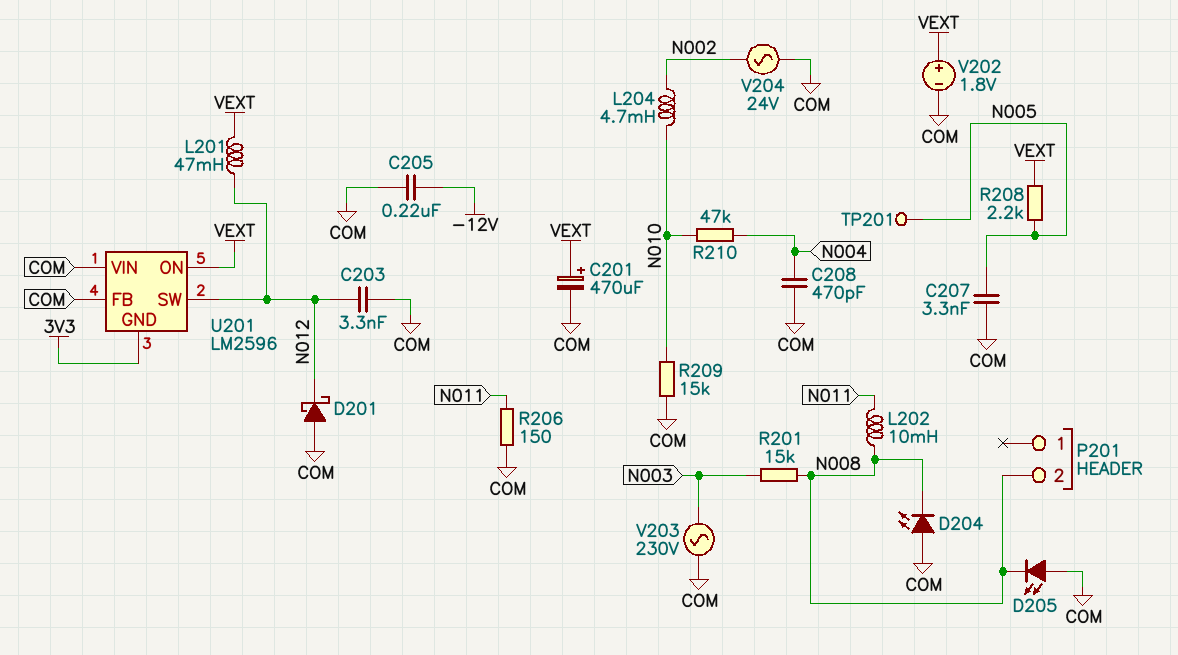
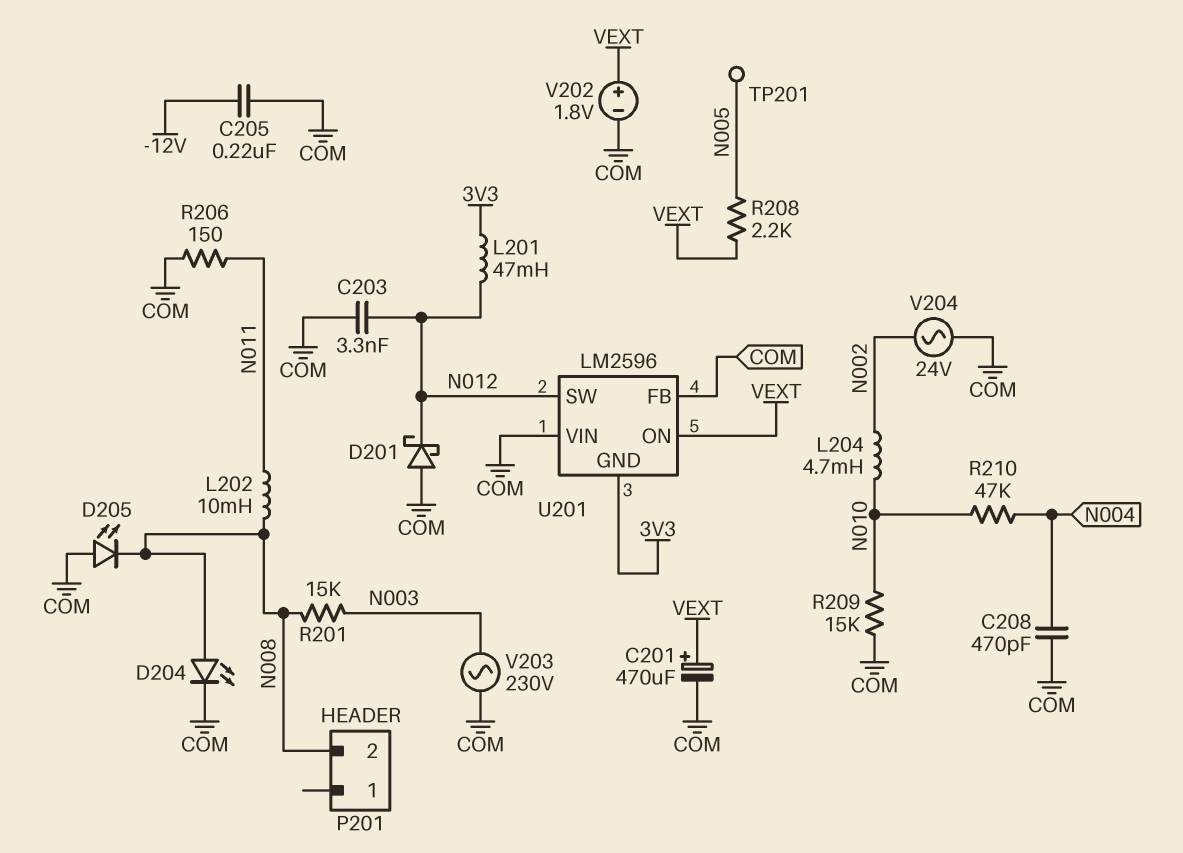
C207: 3.3nF (COM, N005) -> none
D204: LED (A COM, K N008) -> LED (A N008, K COM)
L201: 47mH (N012, VEXT) -> 47mH (3V3, N012)

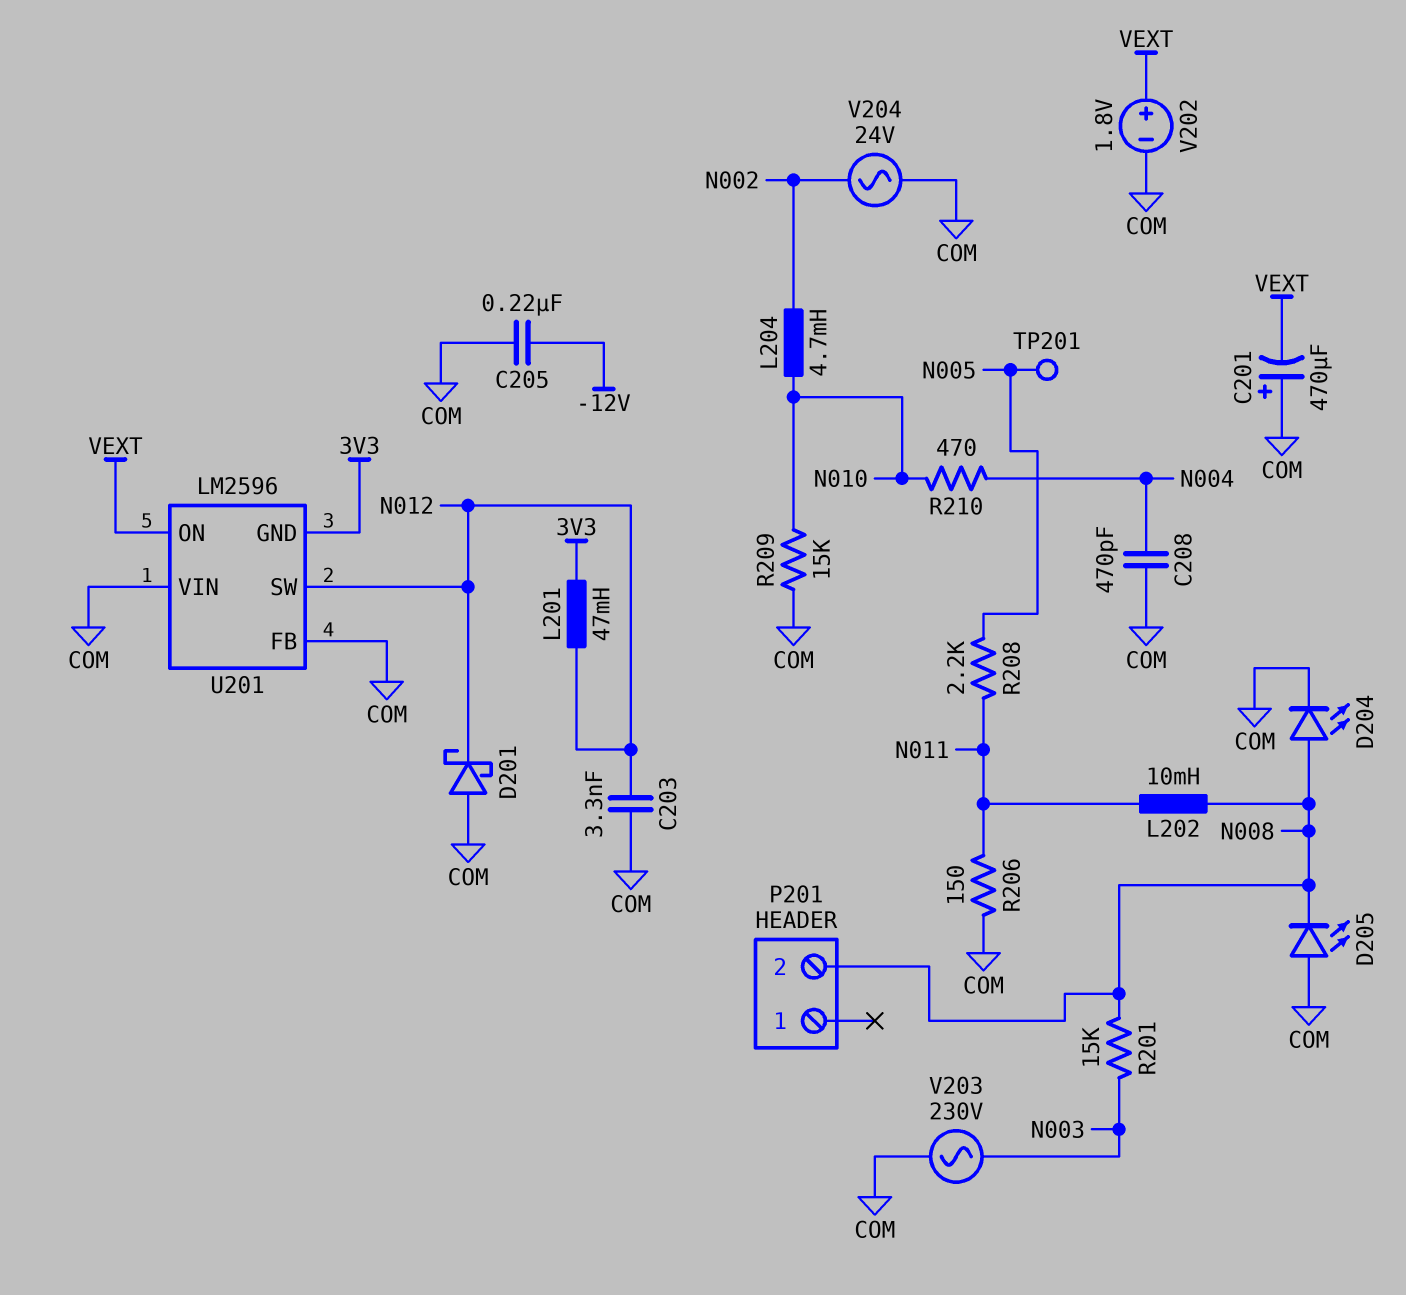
C201: 470uF (plus VEXT, minus COM) -> 470uF (plus COM, minus VEXT)
R208: 2.2k (N005, VEXT) -> 2.2k (N005, N011)
R210: 47k (N004, N010) -> 470 (N004, N010)

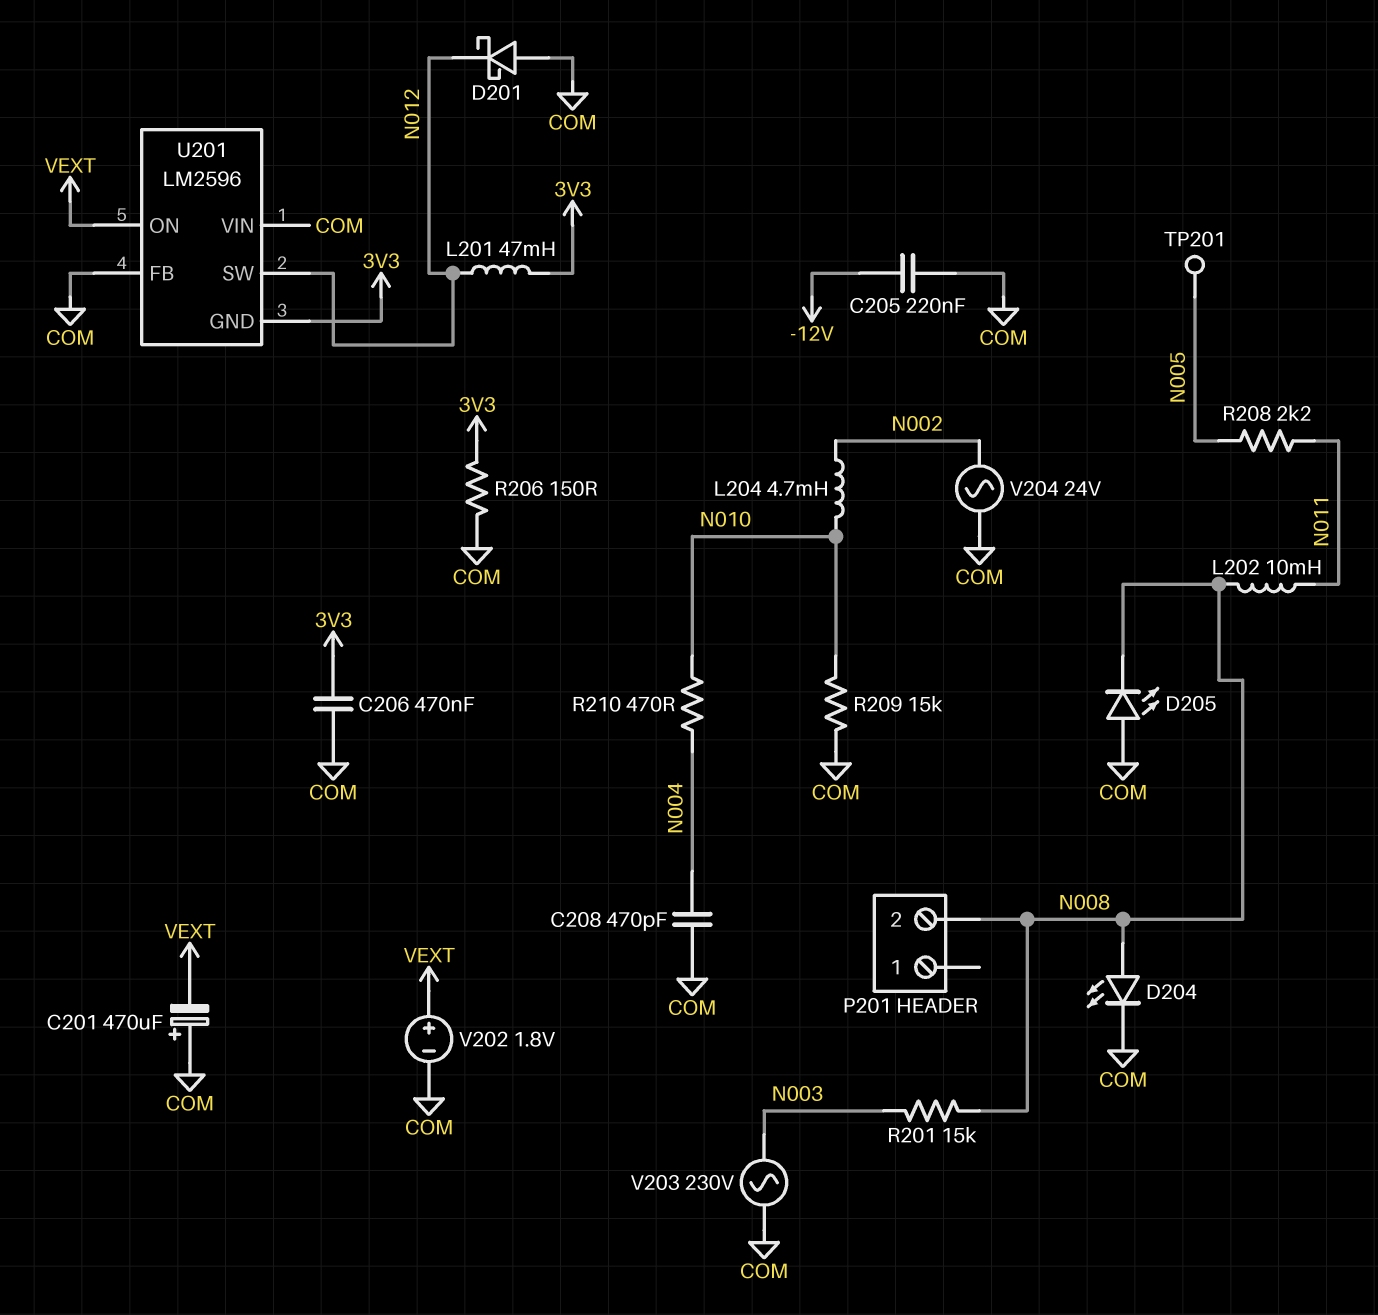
C203: 3.3nF (COM, N012) -> none
C206: none -> 470nF (3V3, COM)
R206: 150 (COM, N011) -> 150 (3V3, COM)

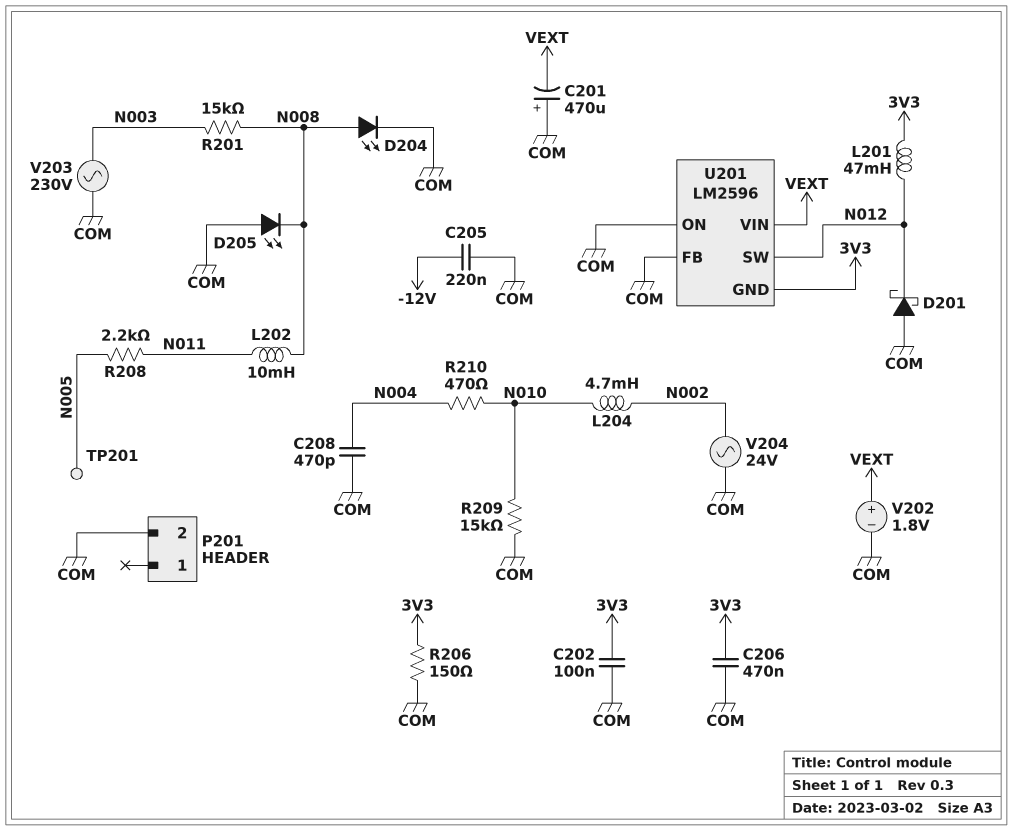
C202: none -> 100nF (3V3, COM)
P201 pin 2: N008 -> COM
U201 pin ON: VEXT -> COM
U201 pin VIN: COM -> VEXT

